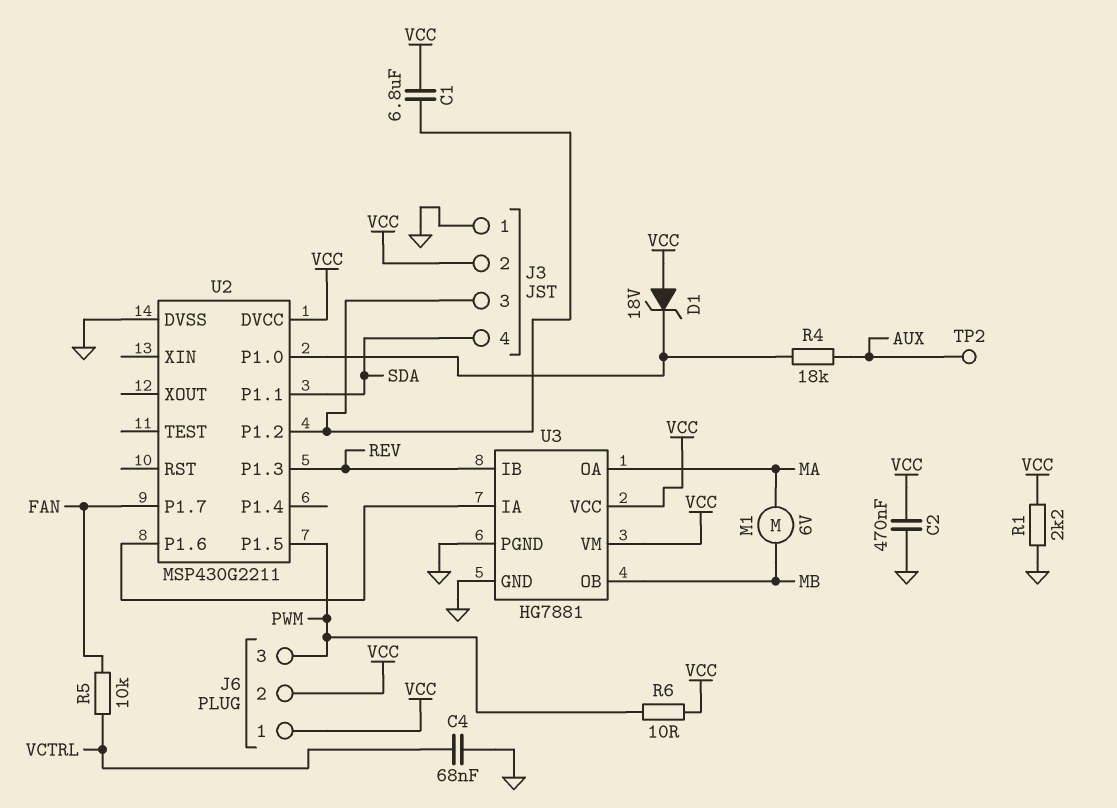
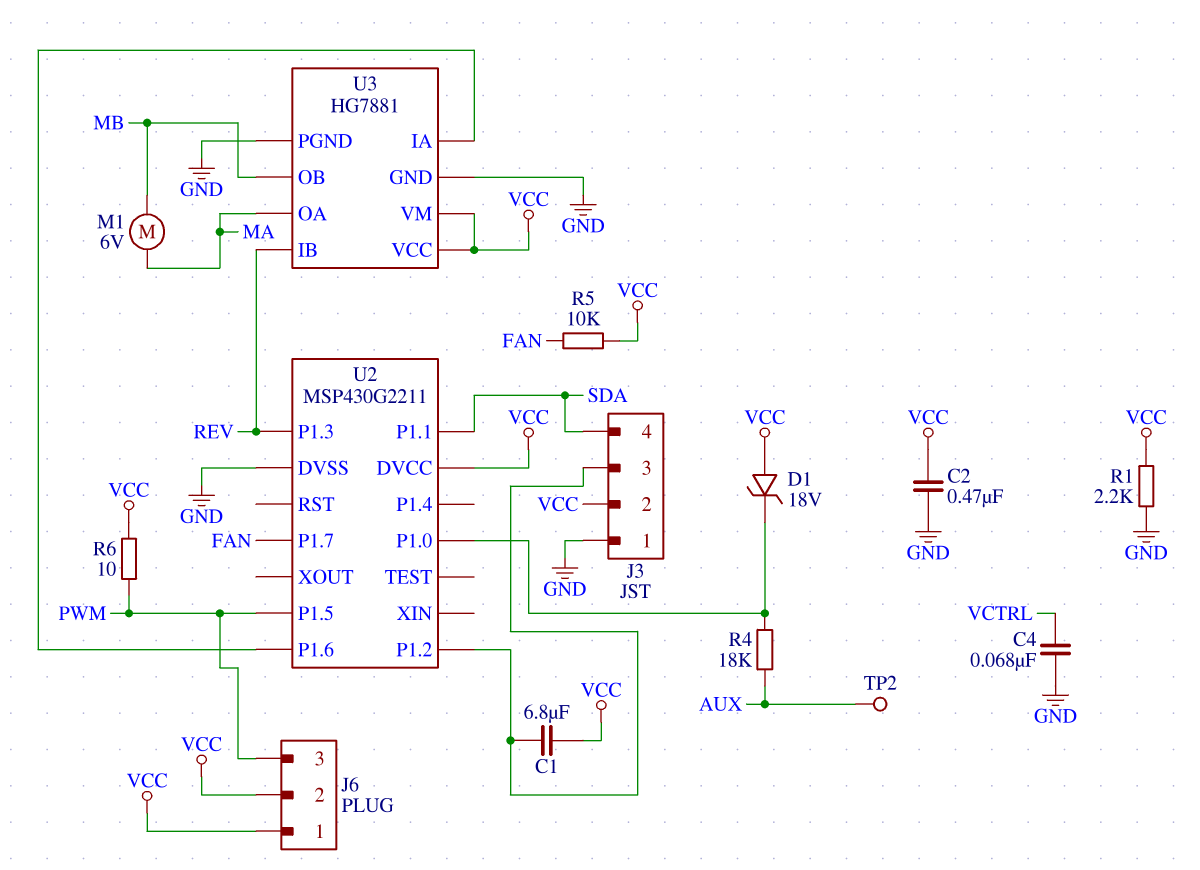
R5: 10k (FAN, VCTRL) -> 10k (FAN, VCC)

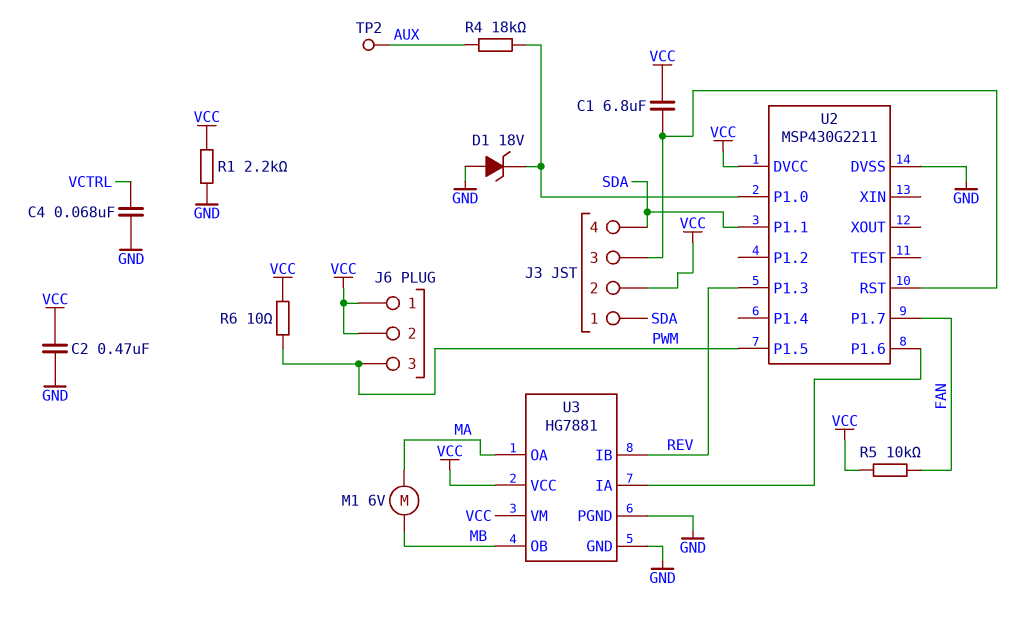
D1: zener 18V (A VCC, K U2/P1.0) -> zener 18V (A GND, K U2/P1.0)
J3 pin 1: GND -> SDA
U2 pin P1.2: J3/3 -> none
U2 pin RST: none -> J3/3

